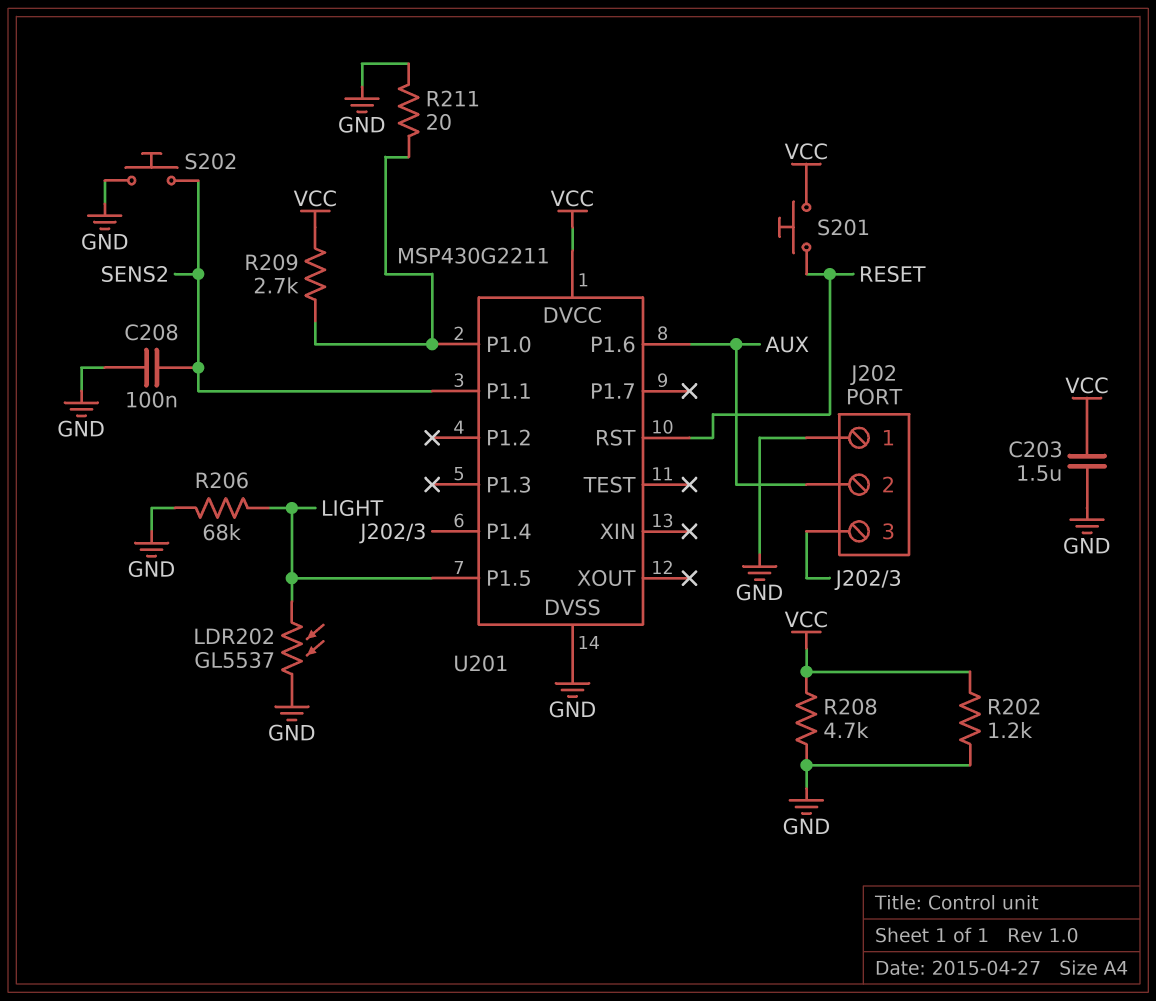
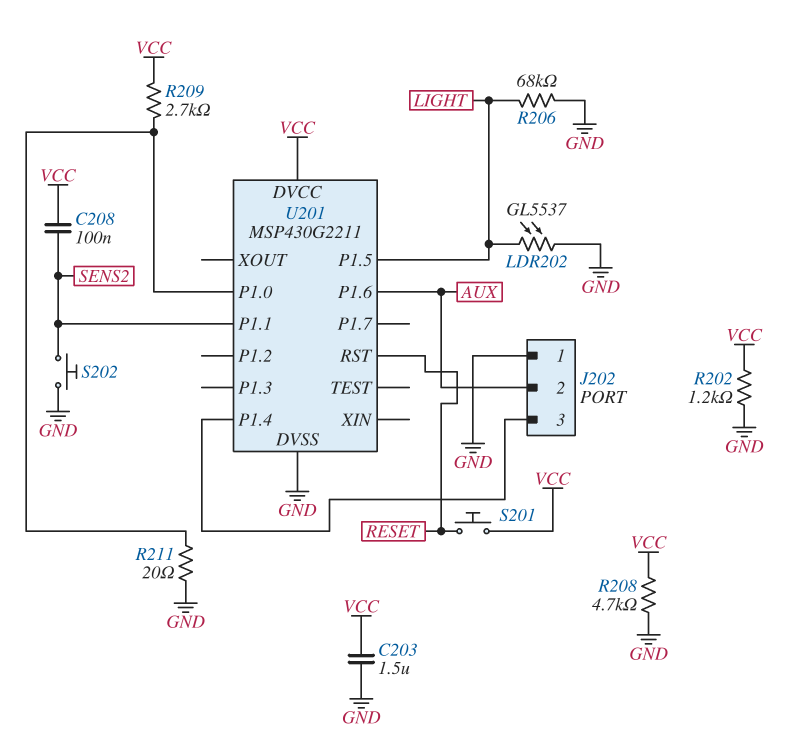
C208: 100nF (GND, SENS2) -> 100nF (SENS2, VCC)

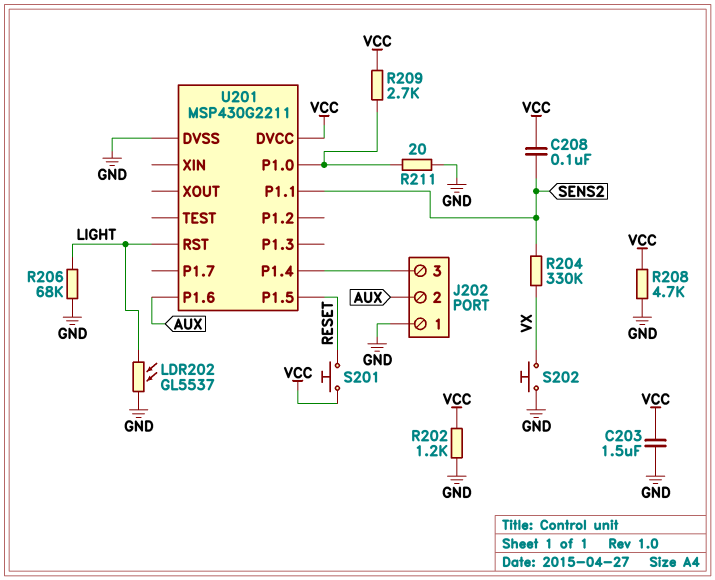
R204: none -> 330k (SENS2, VX)
S202: button (GND, SENS2) -> button (GND, VX)
U201 pin P1.5: LIGHT -> RESET
U201 pin RST: RESET -> LIGHT

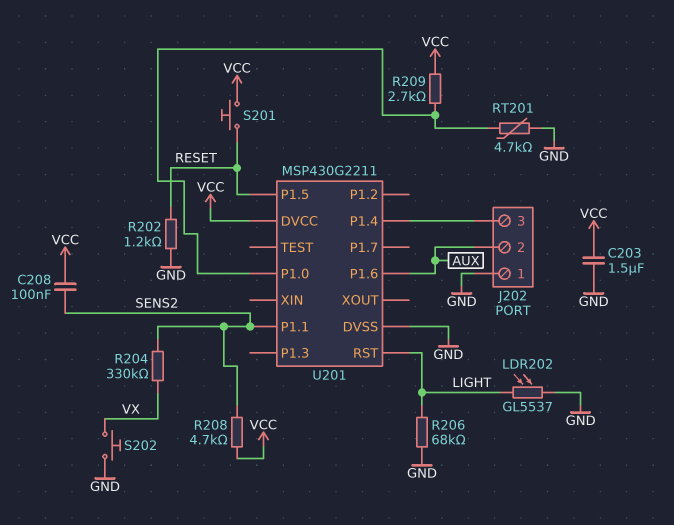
R202: 1.2k (GND, VCC) -> 1.2k (GND, RESET)
R208: 4.7k (GND, VCC) -> 4.7k (SENS2, VCC)
R211: 20 (GND, U201/P1.0) -> none
RT201: none -> 4.7k (GND, U201/P1.0)

